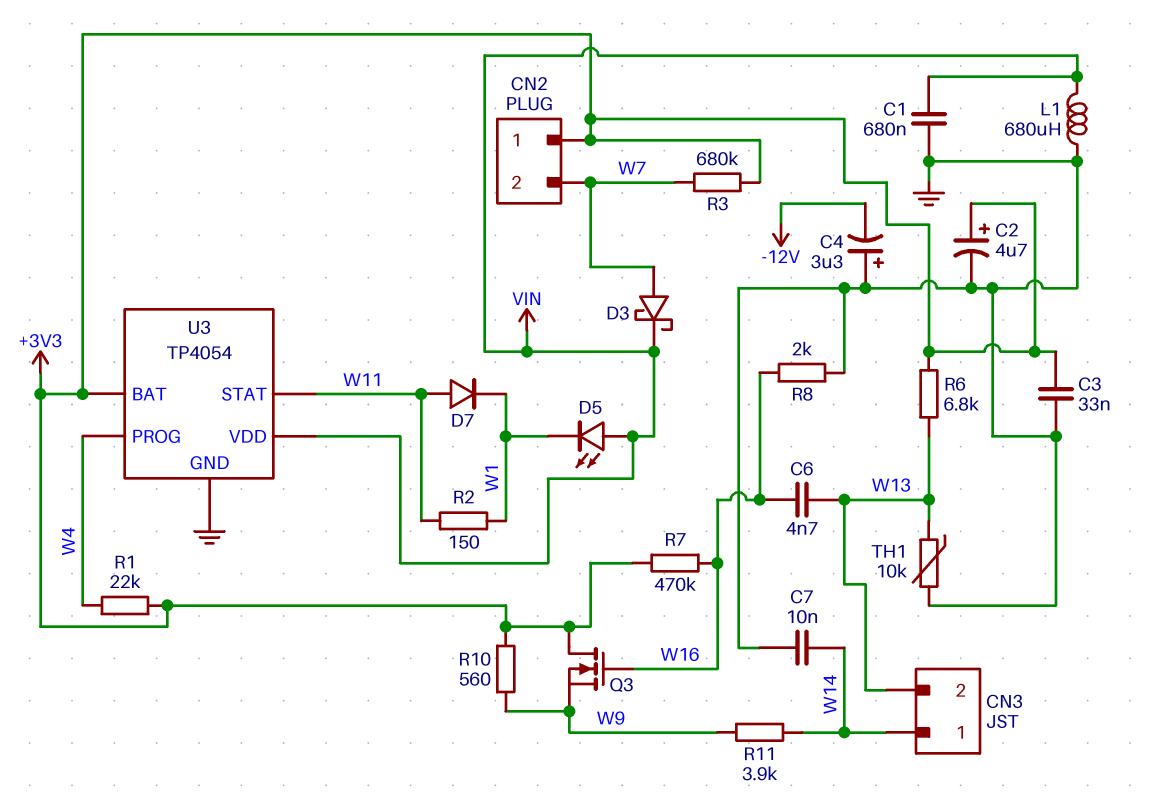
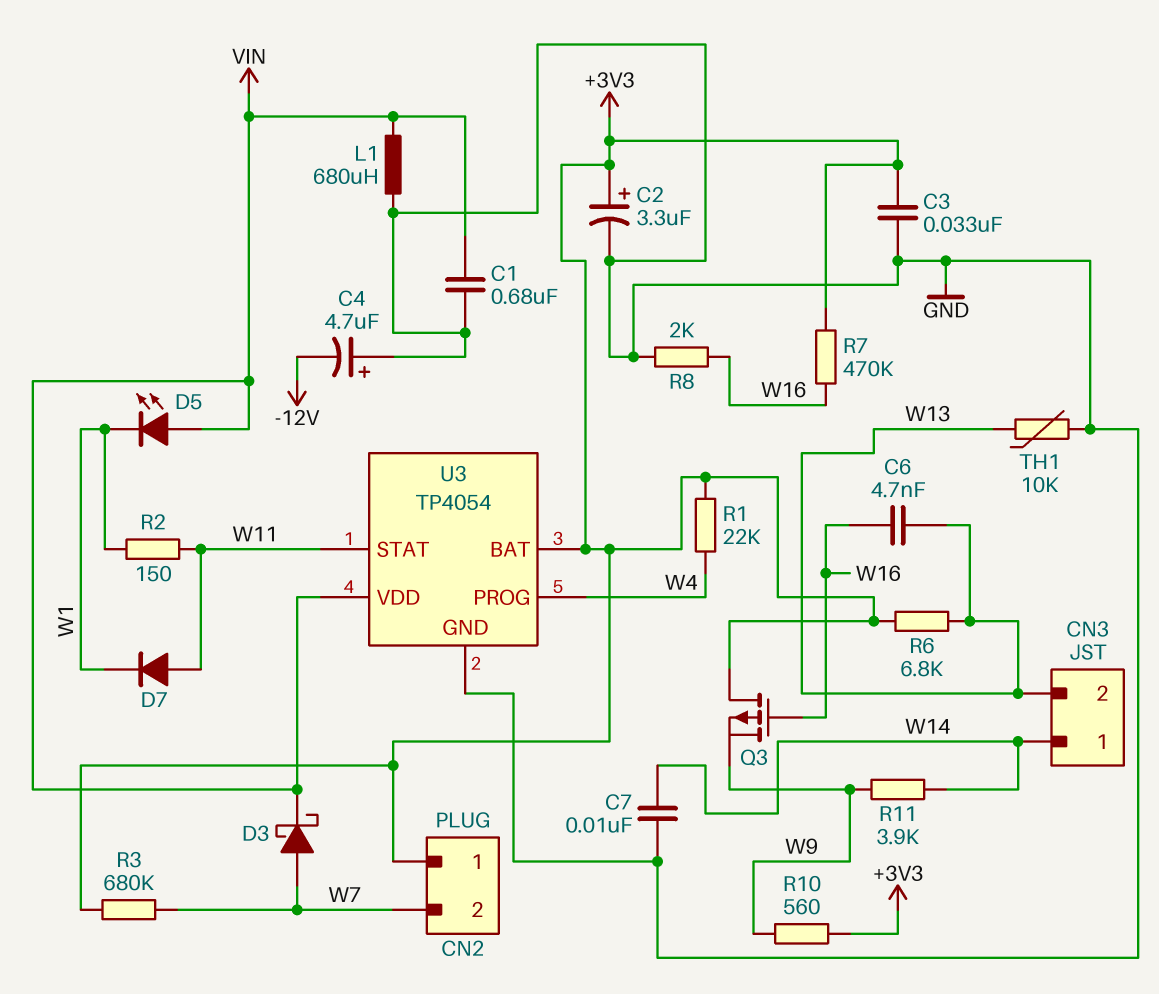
C2: 4.7uF (plus +3V3, minus GND) -> 3.3uF (plus +3V3, minus GND)
C4: 3.3uF (plus GND, minus -12V) -> 4.7uF (plus GND, minus -12V)
Q3: NMOS (G W16, D +3V3, S W9) -> PMOS (G W16, D +3V3, S W9)

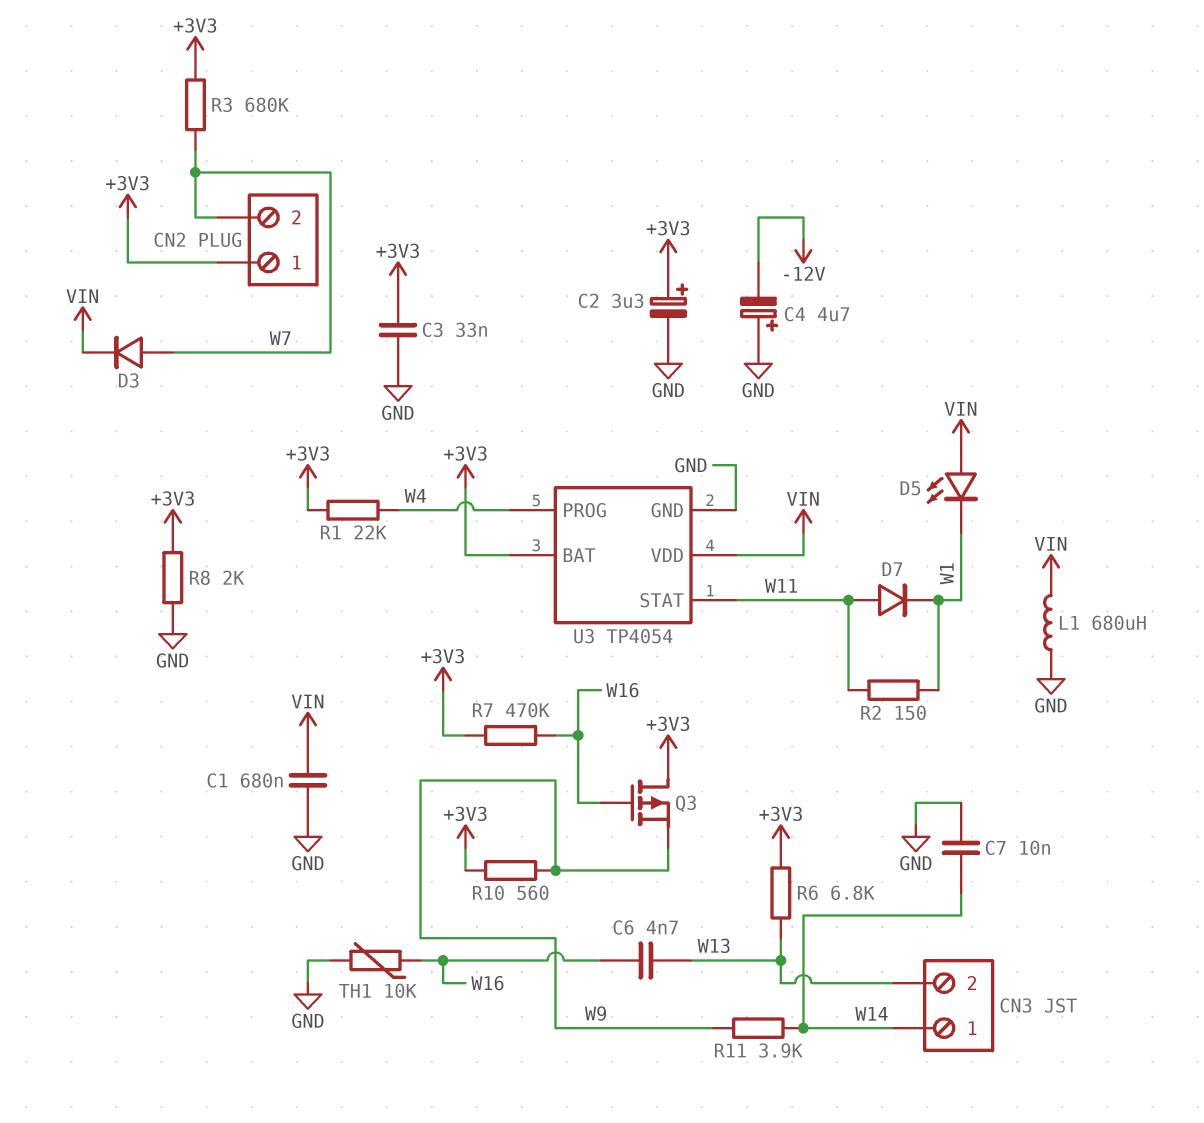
D3: schottky (A W7, K VIN) -> diode (A W7, K VIN)
R8: 2k (GND, W16) -> 2k (+3V3, GND)
TH1: 10k (GND, W13) -> 10k (GND, W16)

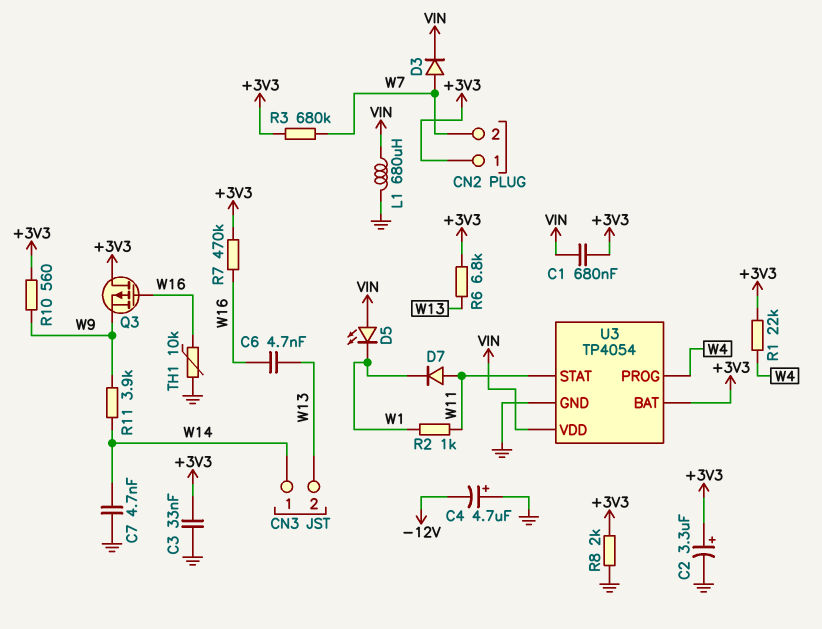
C1: 680nF (GND, VIN) -> 680nF (+3V3, VIN)
C7: 10nF (GND, W14) -> 4.7nF (GND, W14)
R2: 150 (W1, W11) -> 1k (W1, W11)

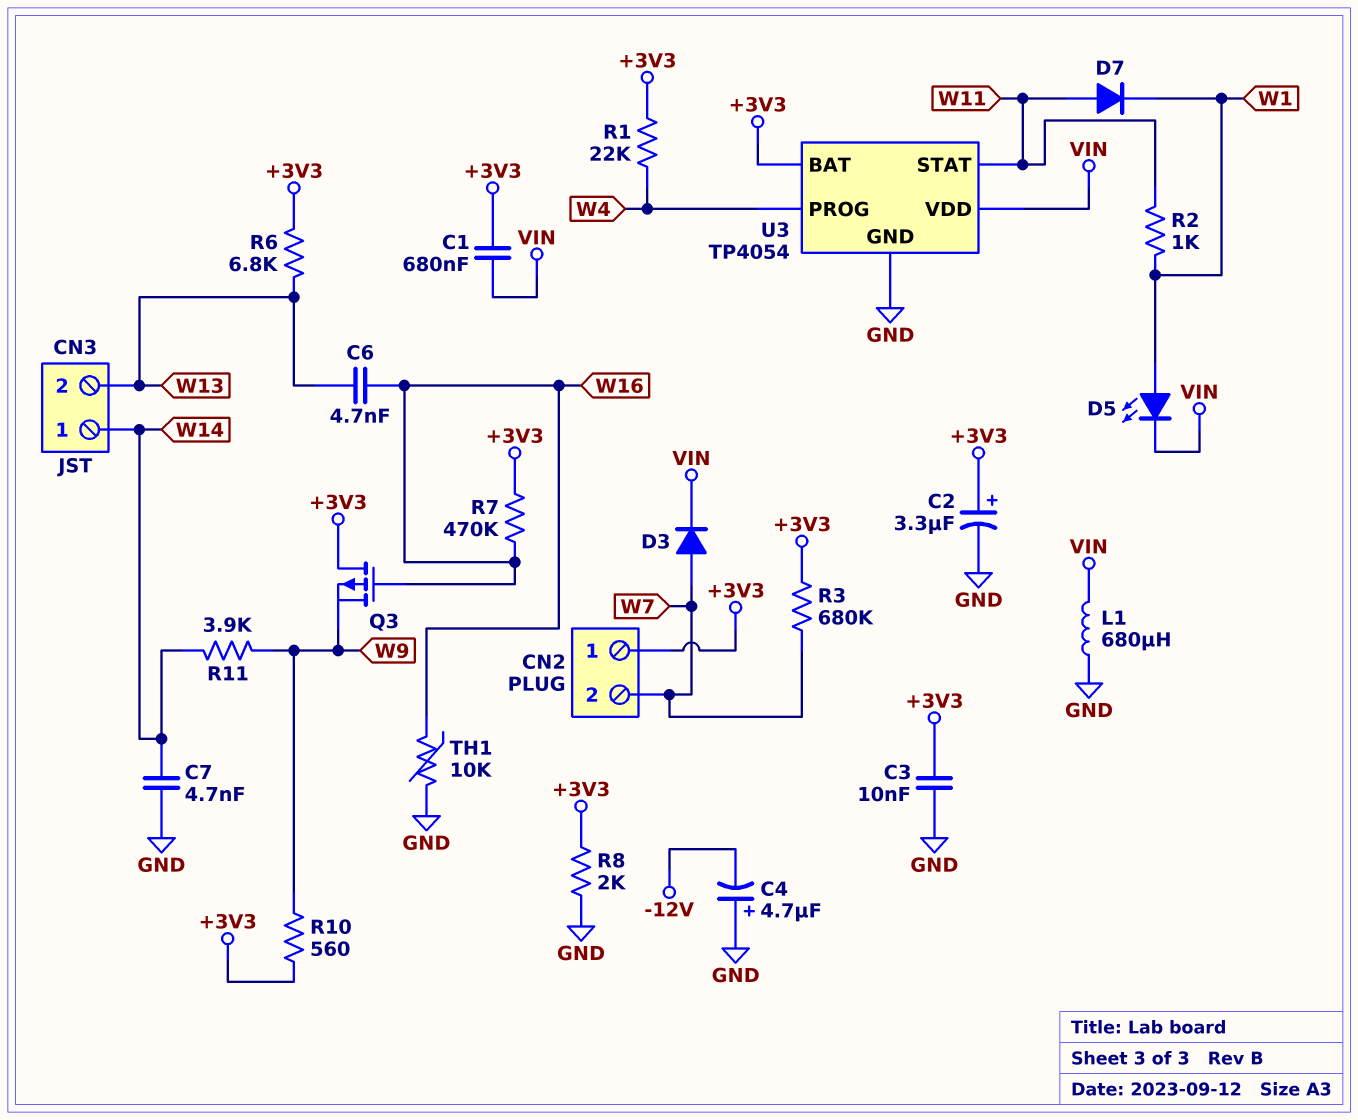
C3: 33nF (+3V3, GND) -> 10nF (+3V3, GND)
D5: LED (A VIN, K W1) -> LED (A W1, K VIN)

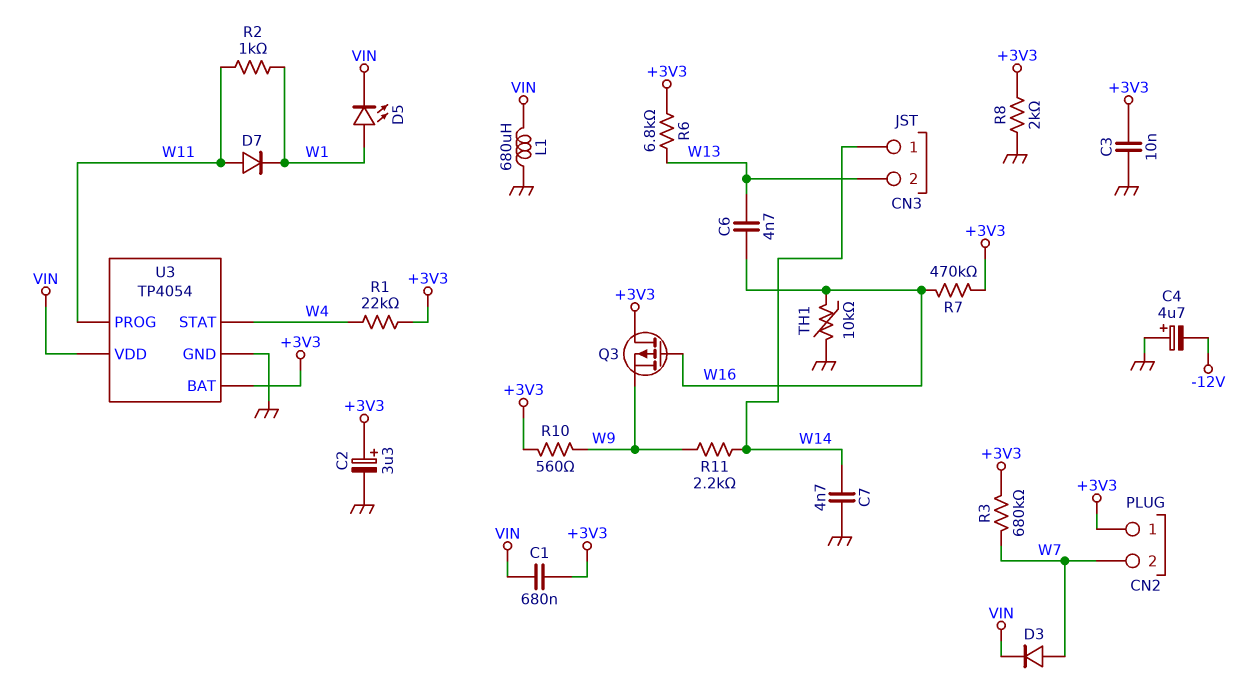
R11: 3.9k (W9, W14) -> 2.2k (W9, W14)
U3 pin PROG: W4 -> W11
U3 pin STAT: W11 -> W4

